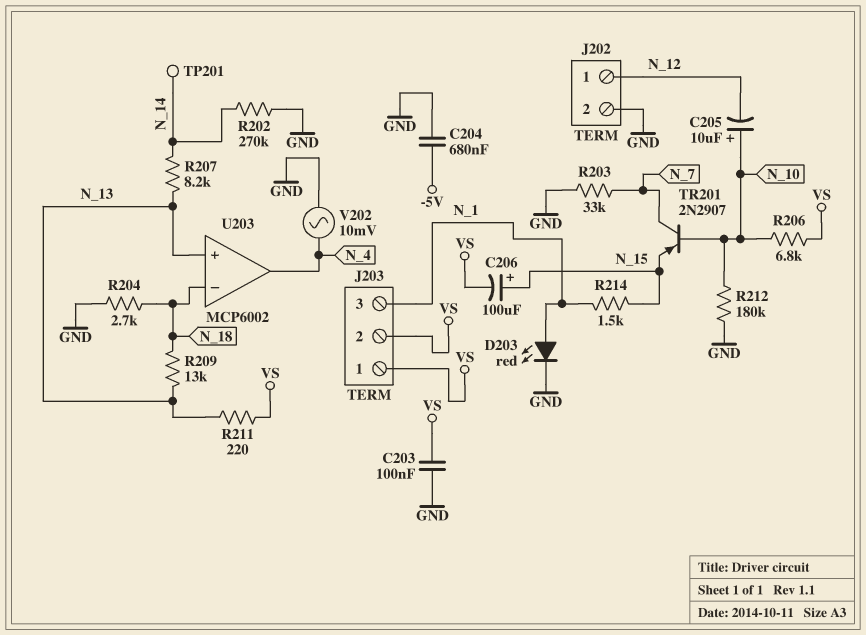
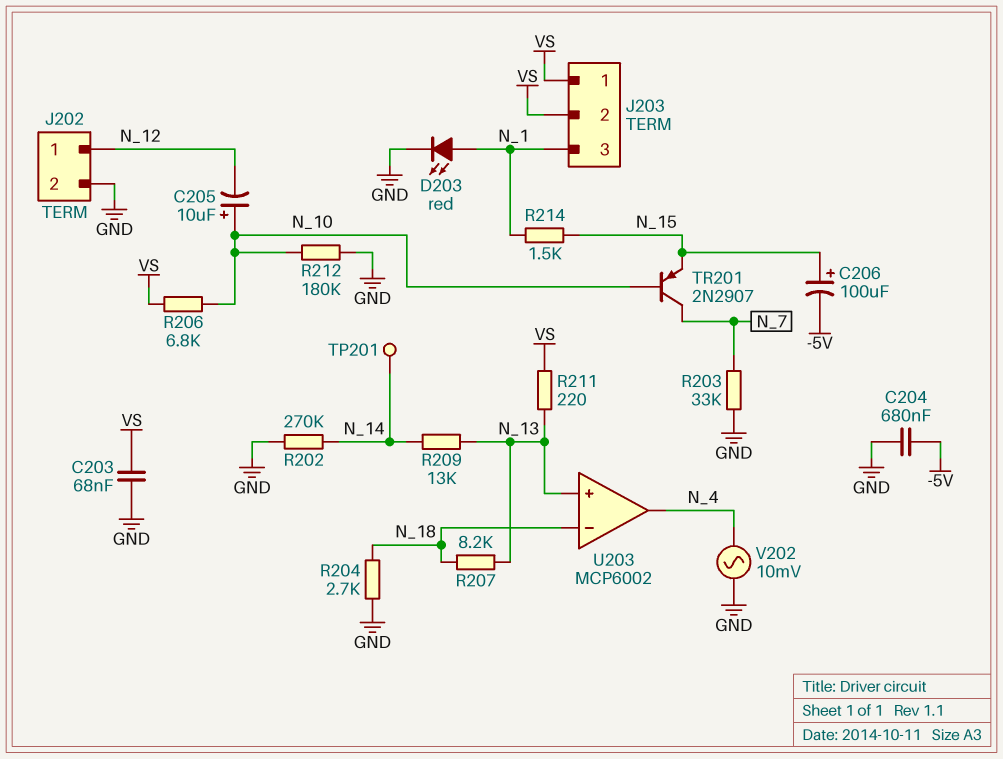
C203: 100nF (GND, VS) -> 68nF (GND, VS)
C206: 100uF (plus N_15, minus VS) -> 100uF (plus N_15, minus -5V)
R207: 8.2k (N_13, N_14) -> 8.2k (N_13, N_18)
R209: 13k (N_13, N_18) -> 13k (N_13, N_14)

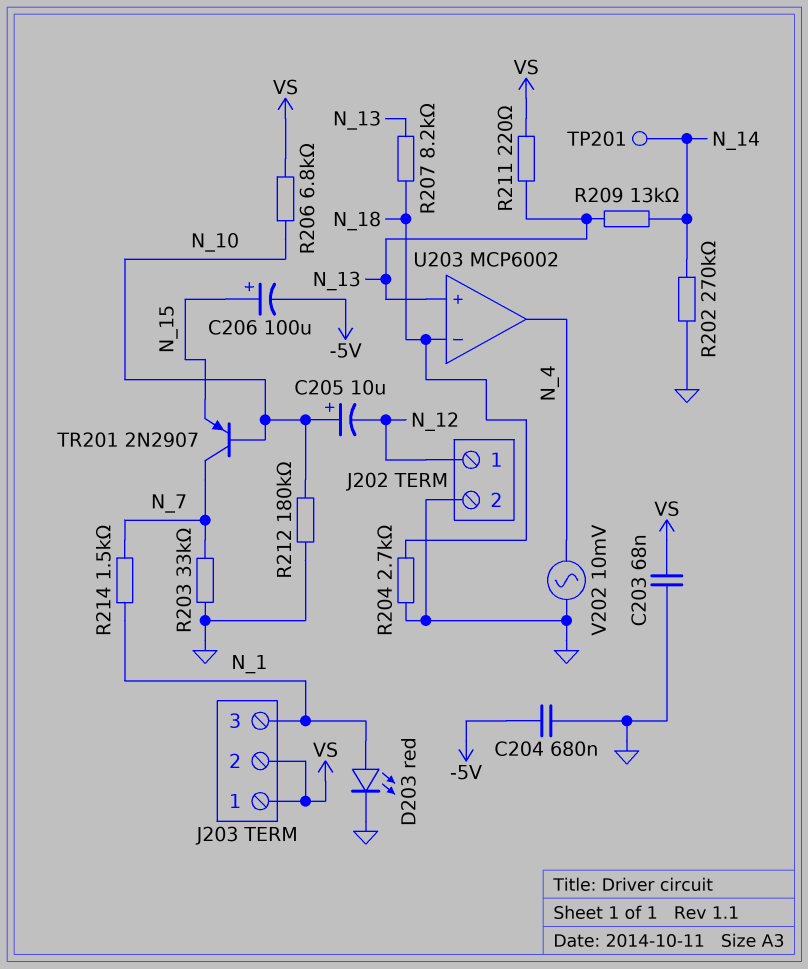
R214: 1.5k (N_1, N_15) -> 1.5k (N_1, N_7)

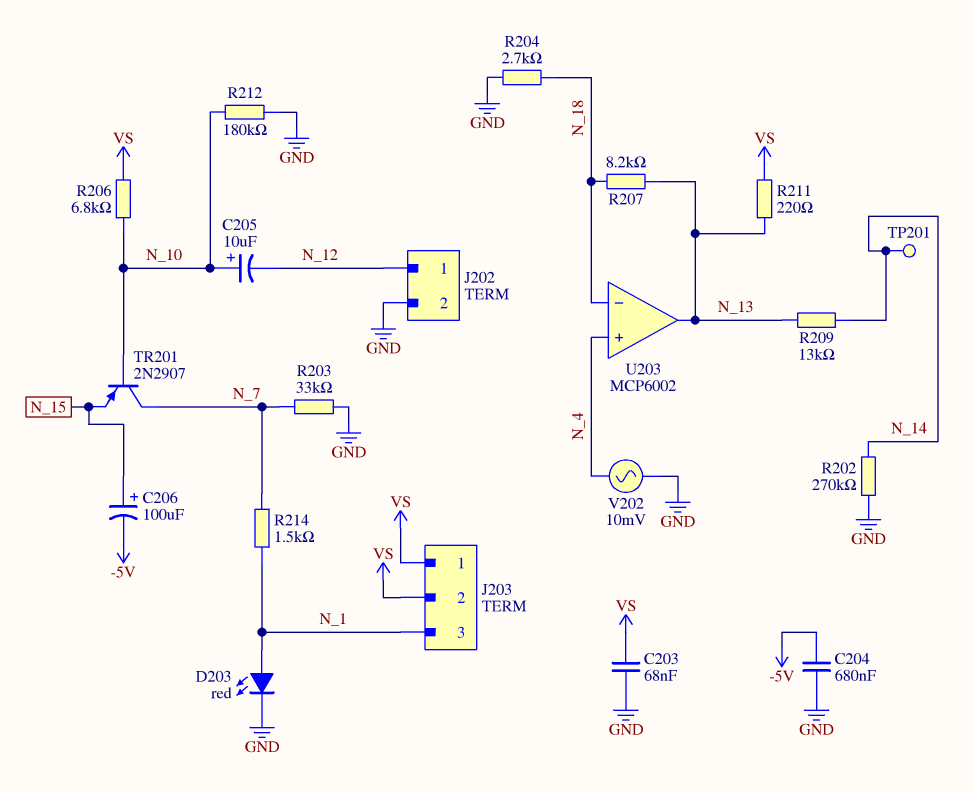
U203 pin in+: N_13 -> N_4
U203 pin out: N_4 -> N_13

